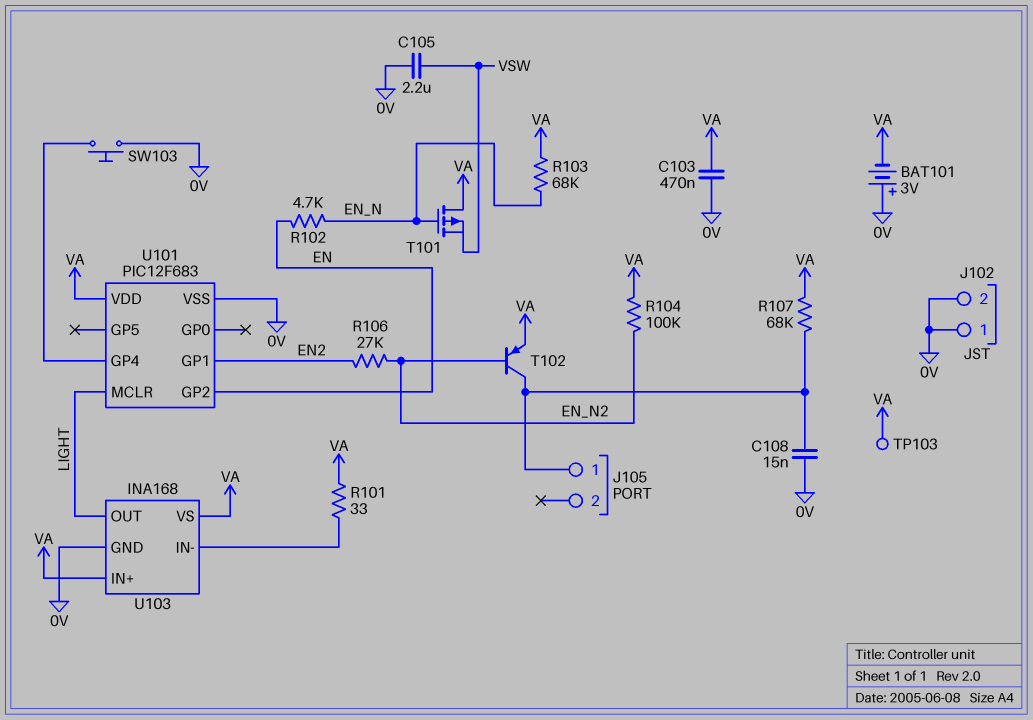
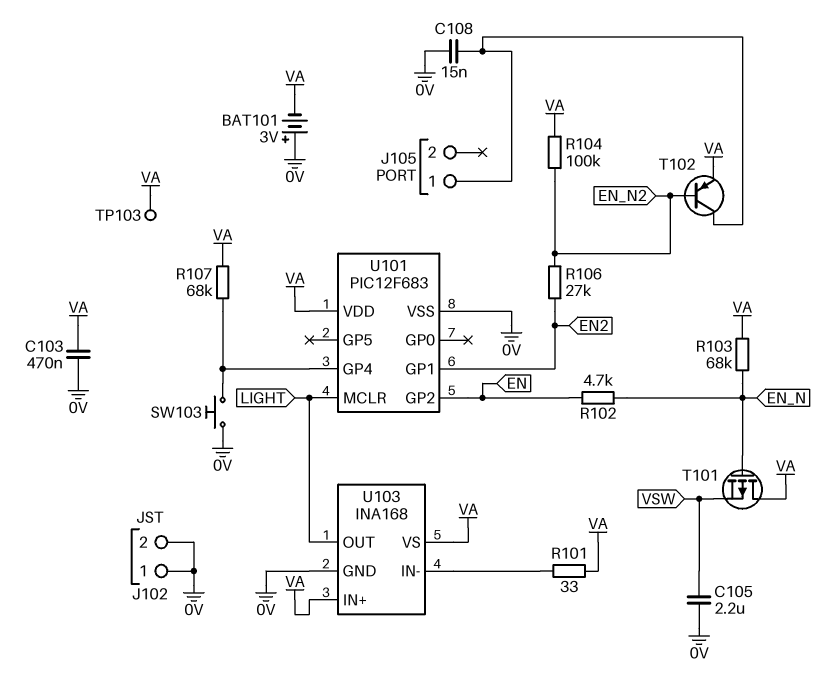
R107: 68k (J105/1, VA) -> 68k (U101/GP4, VA)

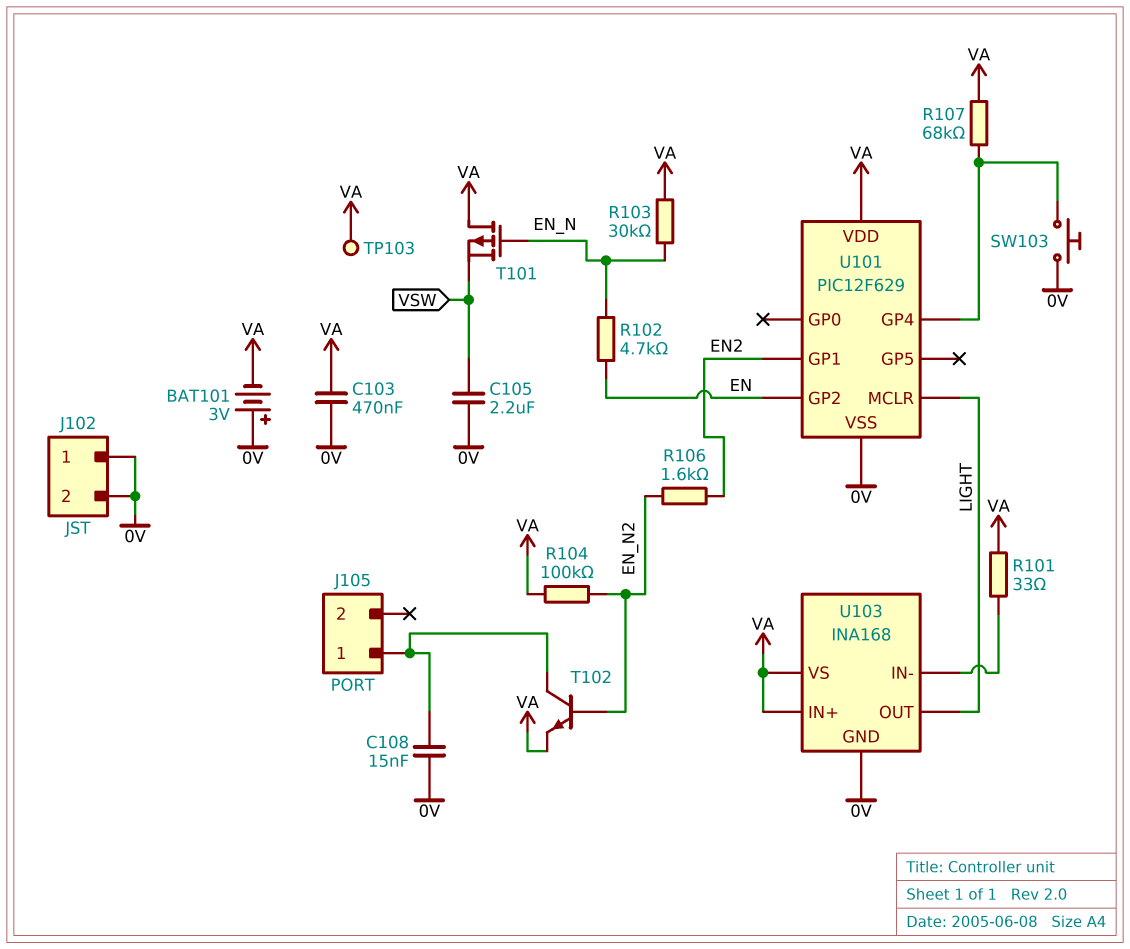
R103: 68k (EN_N, VA) -> 30k (EN_N, VA)
R106: 27k (EN2, EN_N2) -> 1.6k (EN2, EN_N2)
T102: PNP (B EN_N2, C J105/1, E VA) -> NPN (B EN_N2, C J105/1, E VA)
U101: PIC12F683 -> PIC12F629

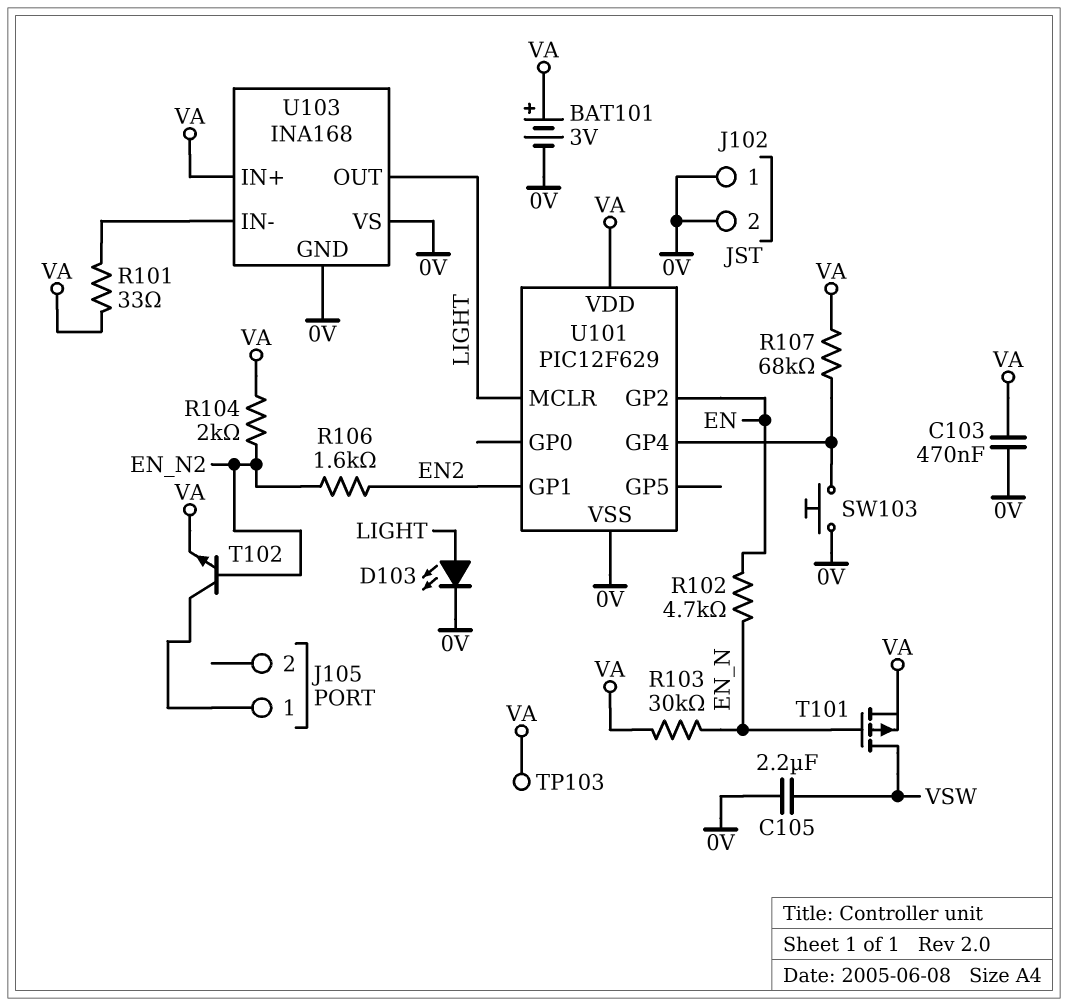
BAT101: 3V (plus 0V, minus VA) -> 3V (plus VA, minus 0V)
C108: 15nF (0V, J105/1) -> none
D103: none -> LED (A LIGHT, K 0V)
R104: 100k (EN_N2, VA) -> 2k (EN_N2, VA)
T101: PMOS (G EN_N, D VA, S VSW) -> PMOS (G EN_N, D VSW, S VA)
U103 pin VS: VA -> 0V

